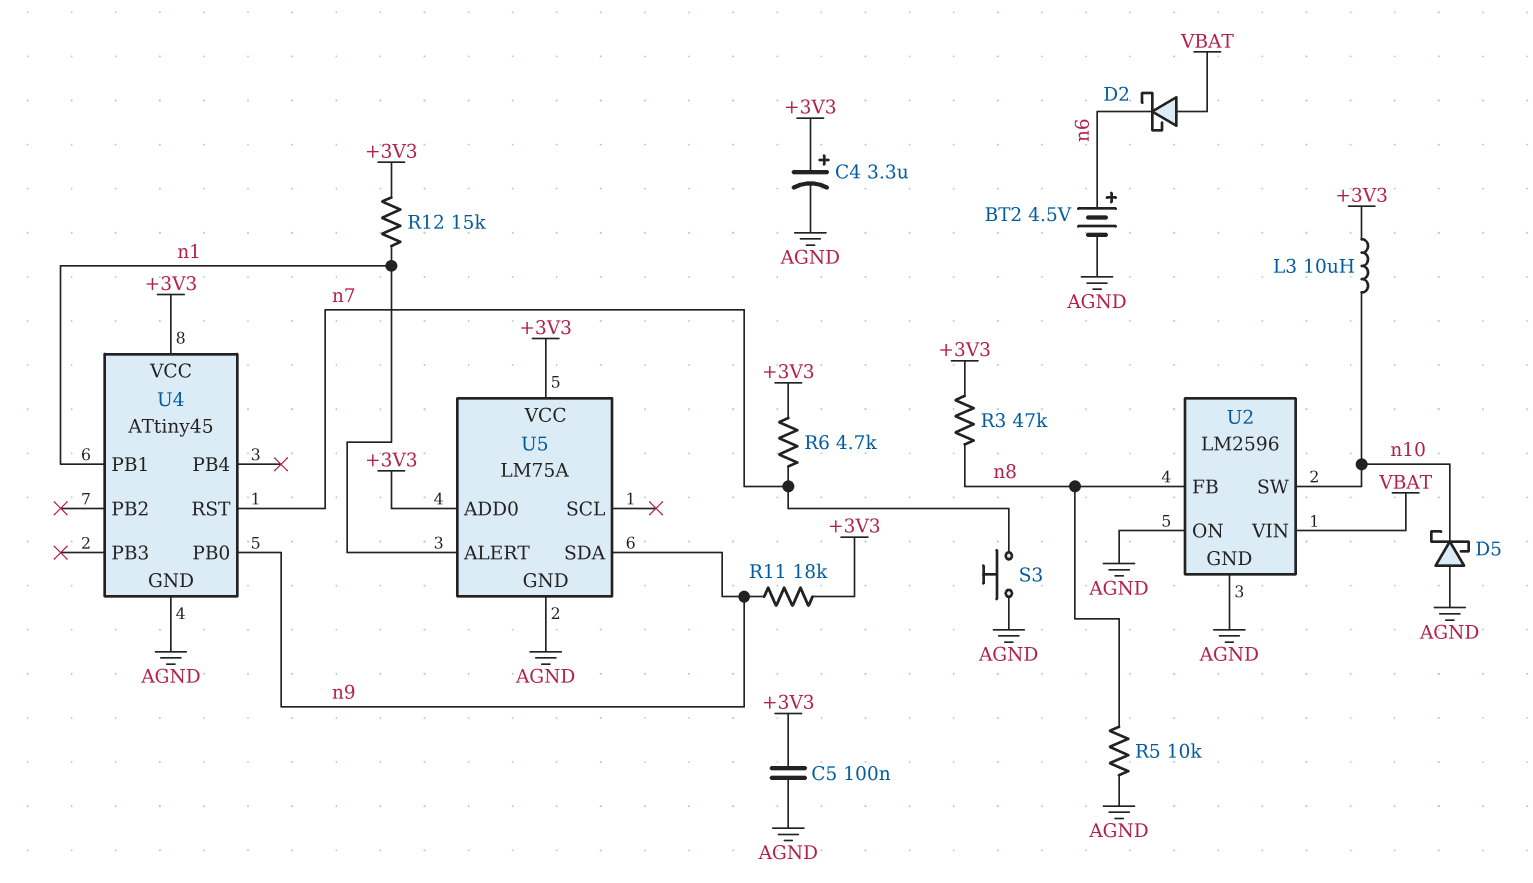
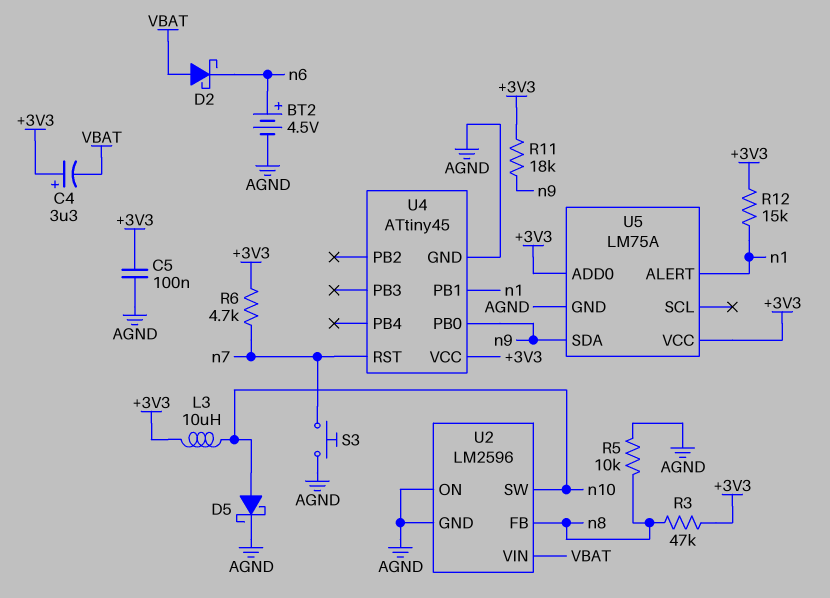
C4: 3.3uF (plus +3V3, minus AGND) -> 3.3uF (plus +3V3, minus VBAT)
D5: schottky (A AGND, K n10) -> schottky (A n10, K AGND)

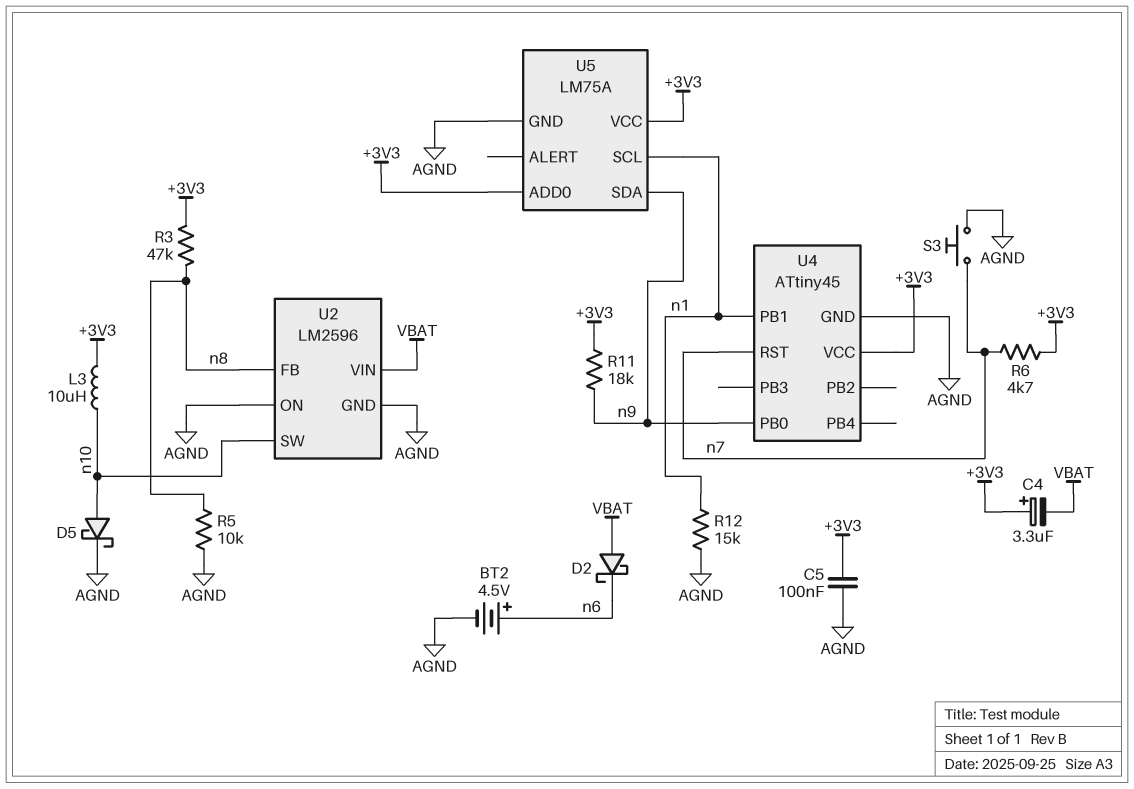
R12: 15k (+3V3, n1) -> 15k (AGND, n1)
U5 pin ALERT: n1 -> none
U5 pin SCL: none -> n1

